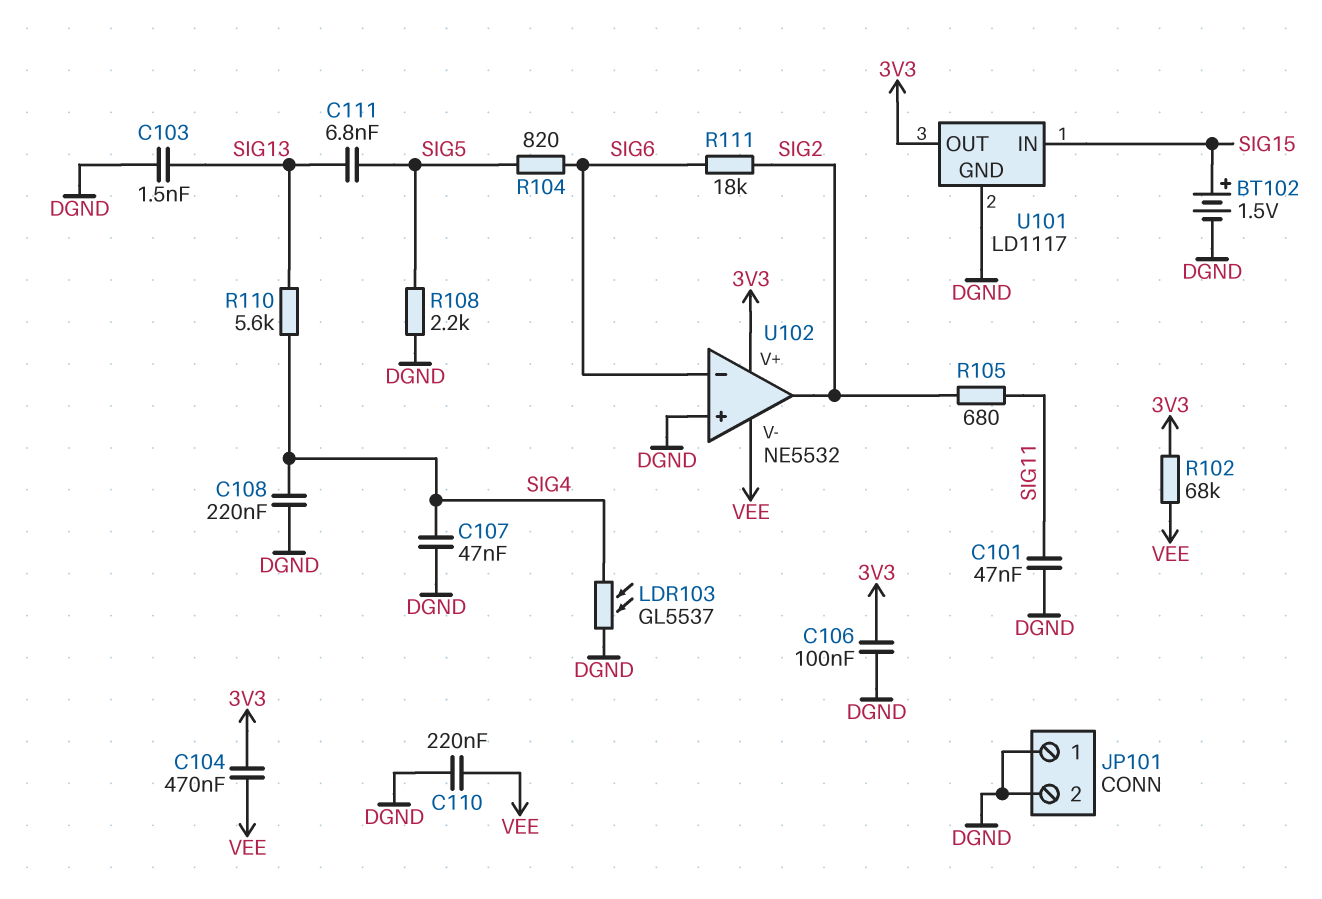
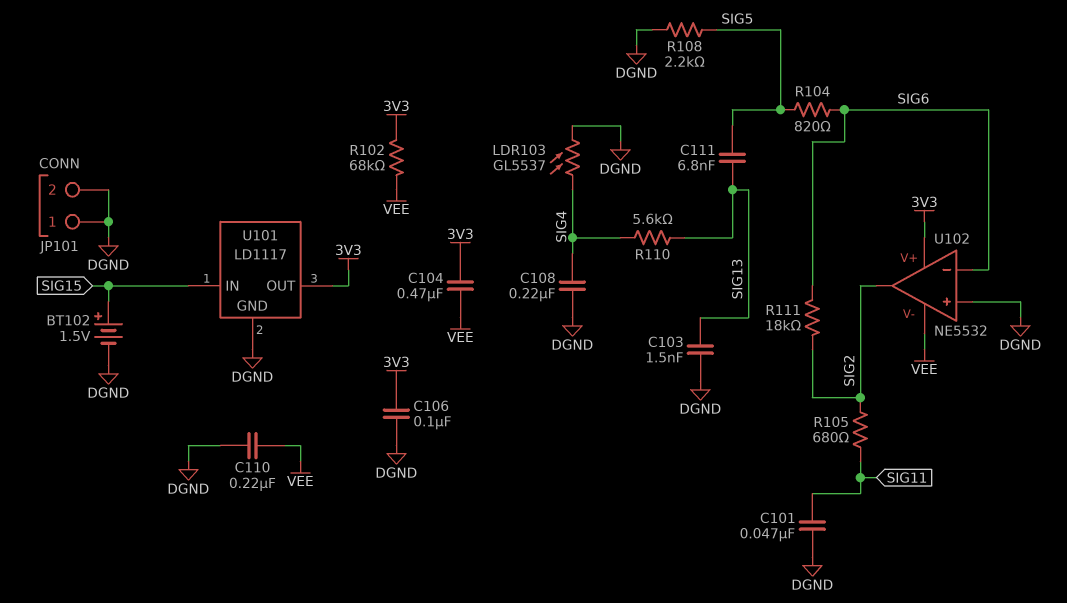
C107: 47nF (DGND, SIG4) -> none

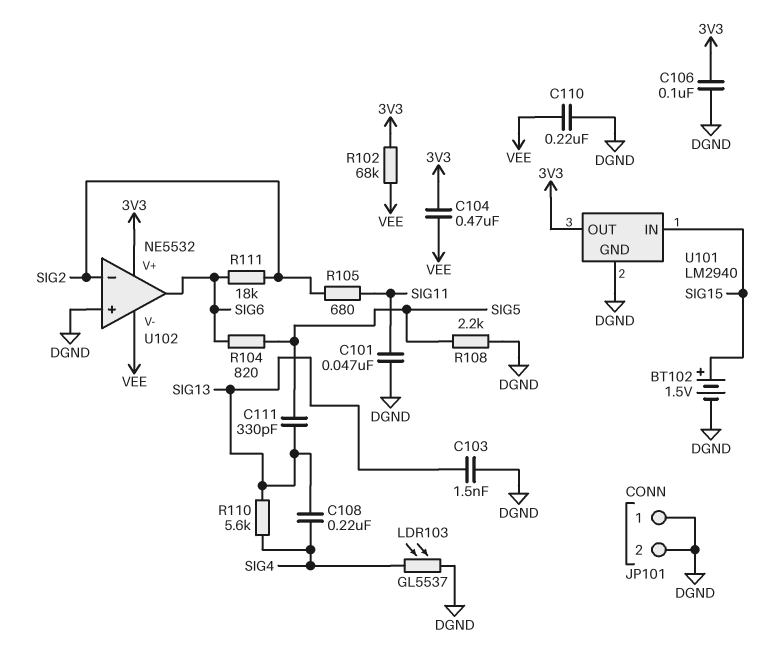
C108: 220nF (DGND, SIG4) -> 220nF (SIG4, SIG13)
C111: 6.8nF (SIG5, SIG13) -> 330pF (SIG5, SIG13)
U101: LD1117 -> LM2940
U102 pin in-: SIG6 -> SIG2
U102 pin out: SIG2 -> SIG6

